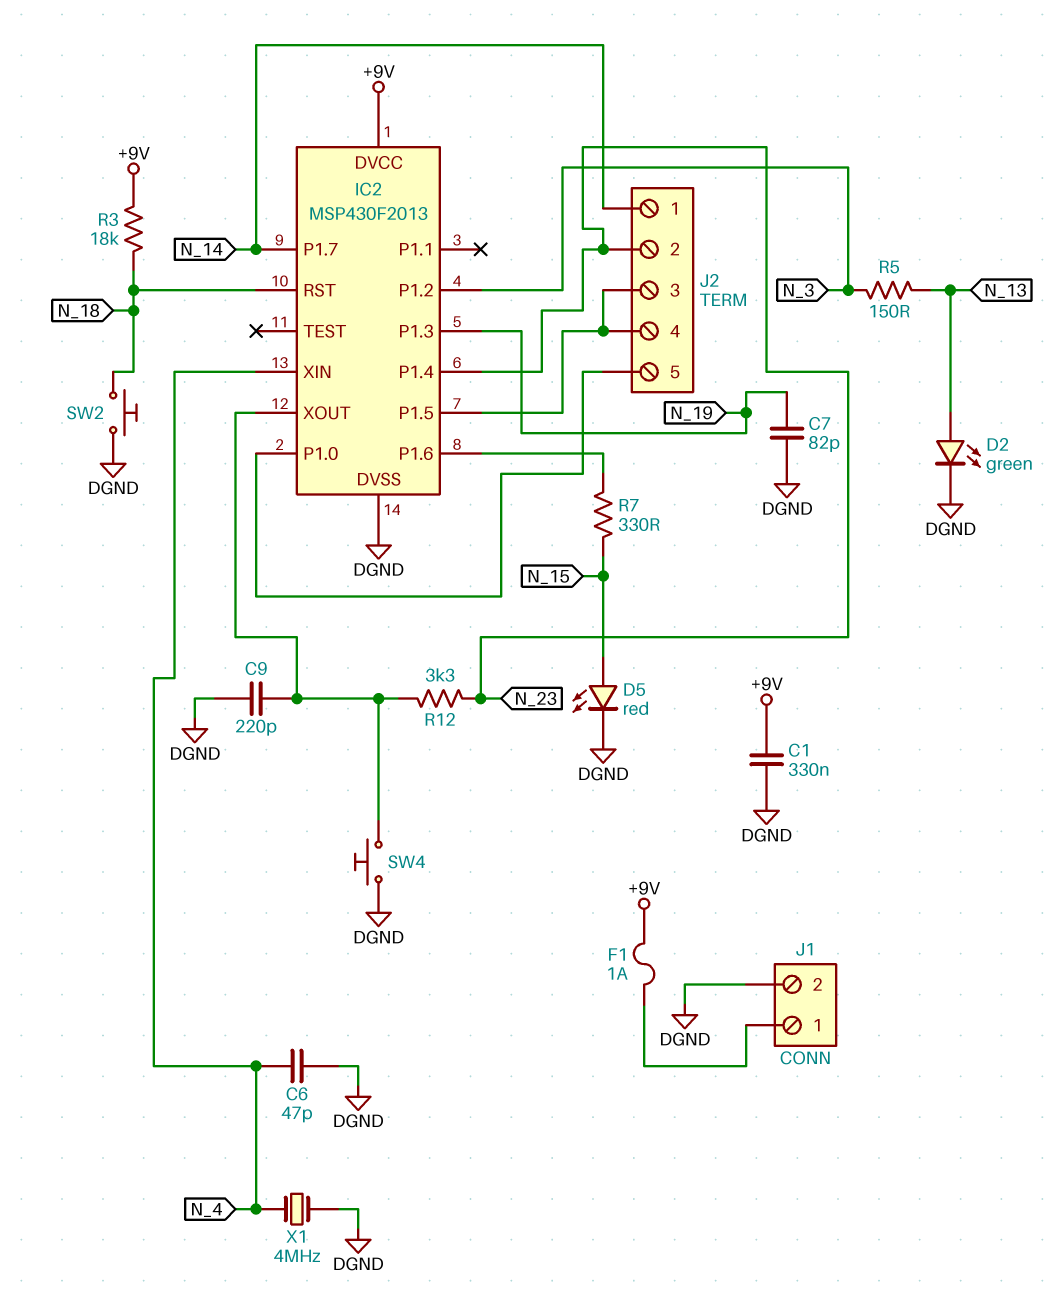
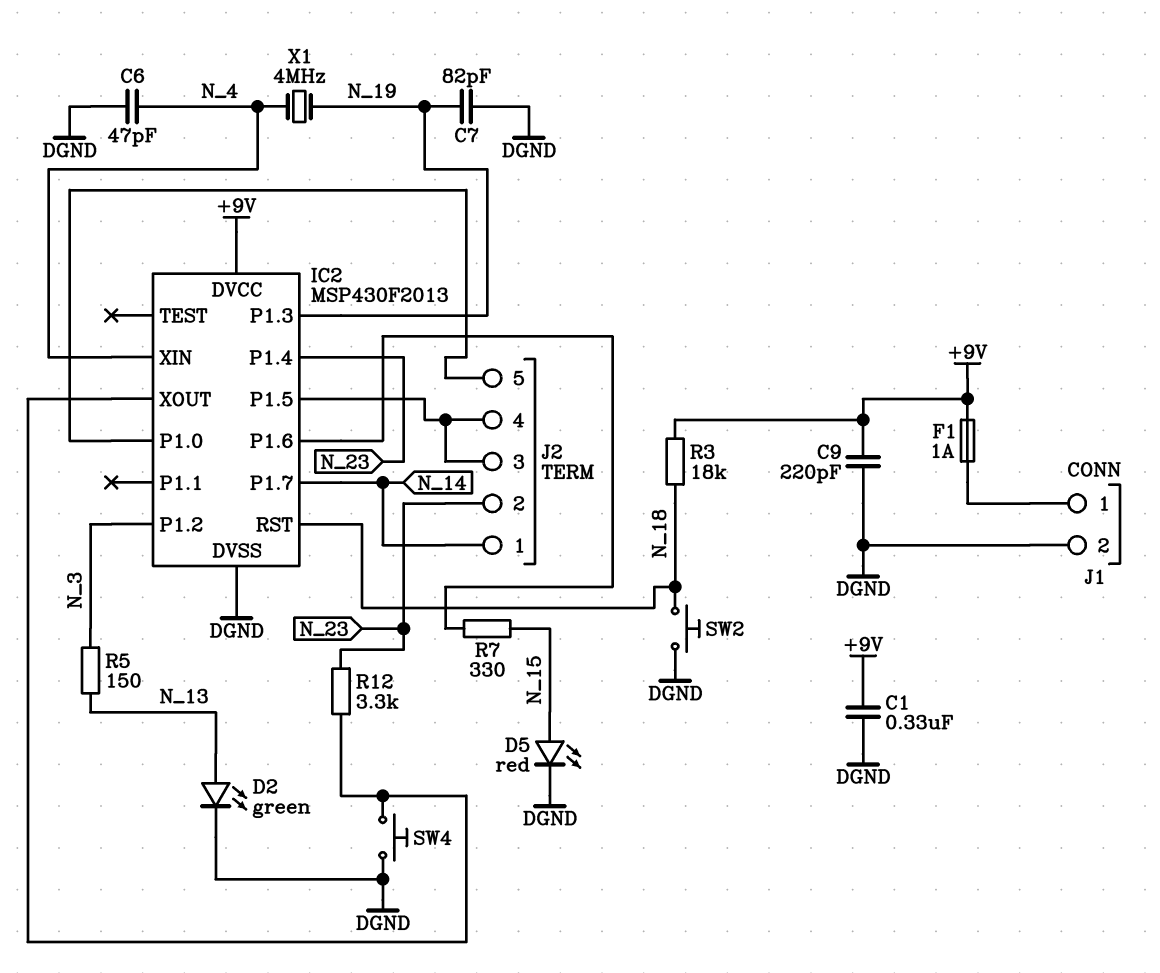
C9: 220pF (DGND, IC2/XOUT) -> 220pF (+9V, DGND)
X1: 4MHz (DGND, N_4) -> 4MHz (N_4, N_19)

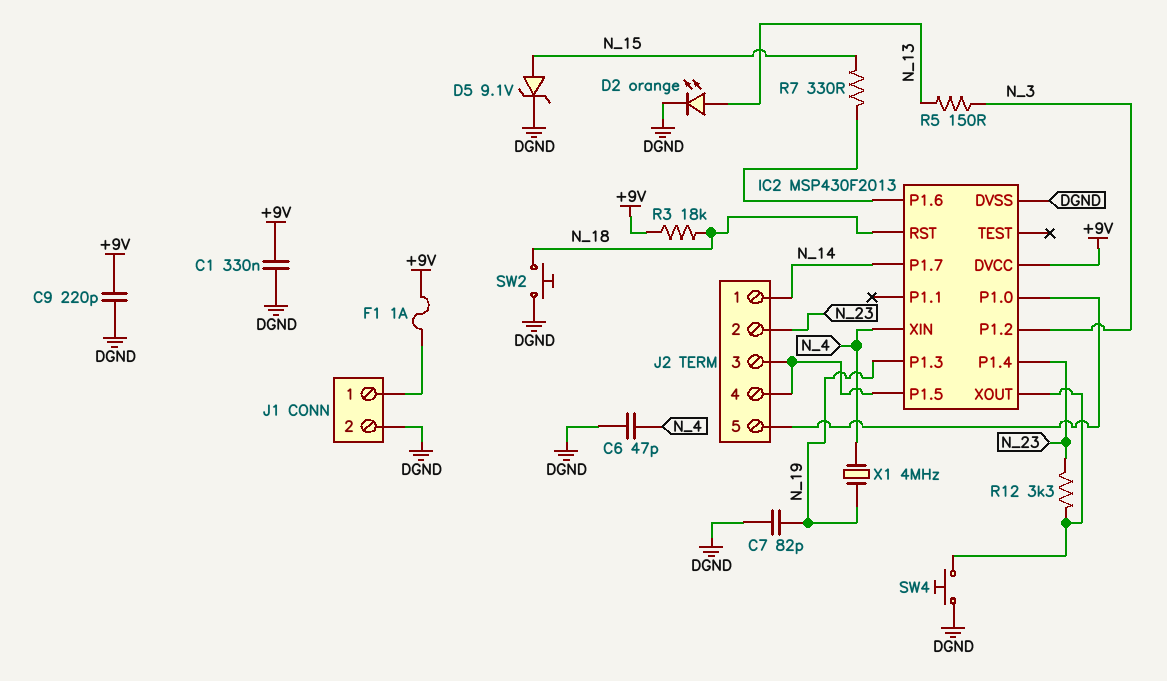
D2: LED green (A N_13, K DGND) -> LED orange (A N_13, K DGND)
D5: LED red (A N_15, K DGND) -> zener 9.1V (A N_15, K DGND)

